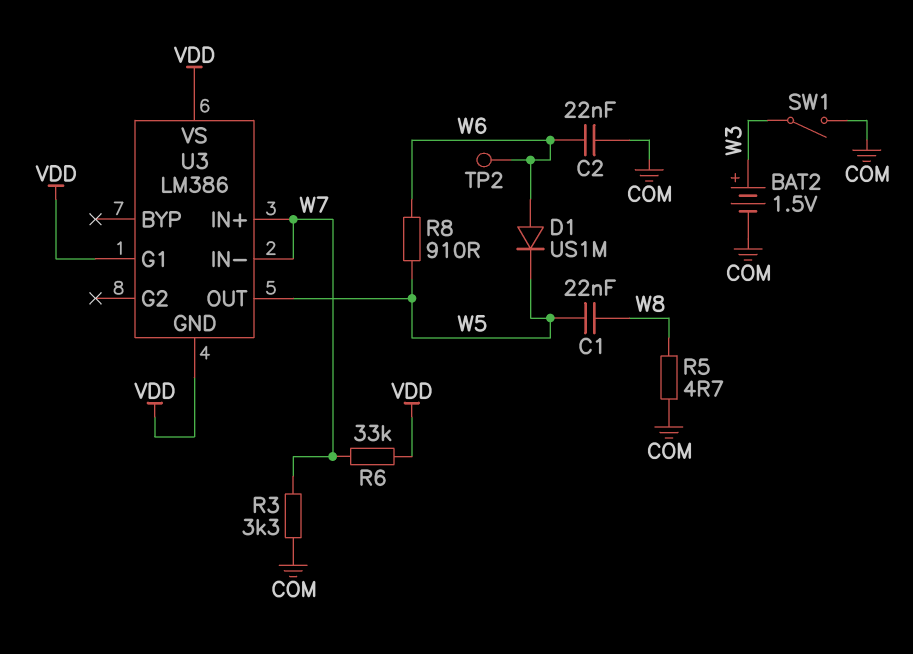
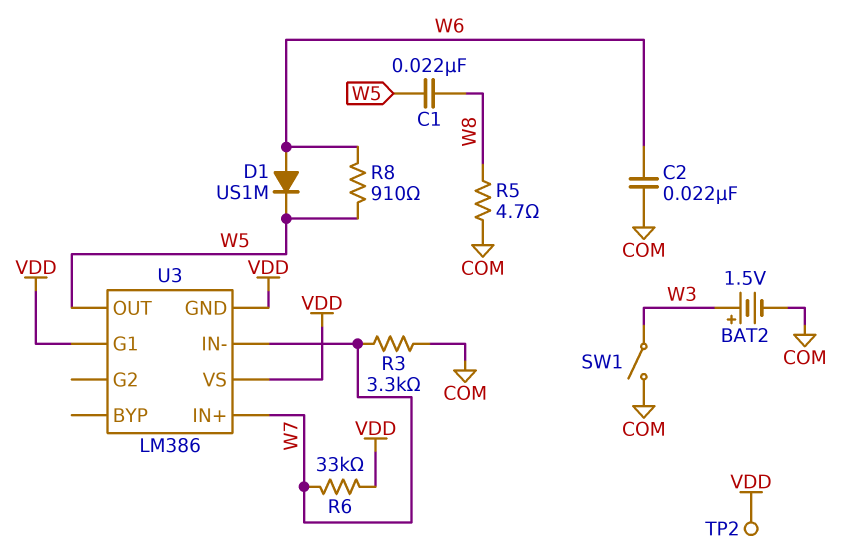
TP2: test point (W6) -> test point (VDD)

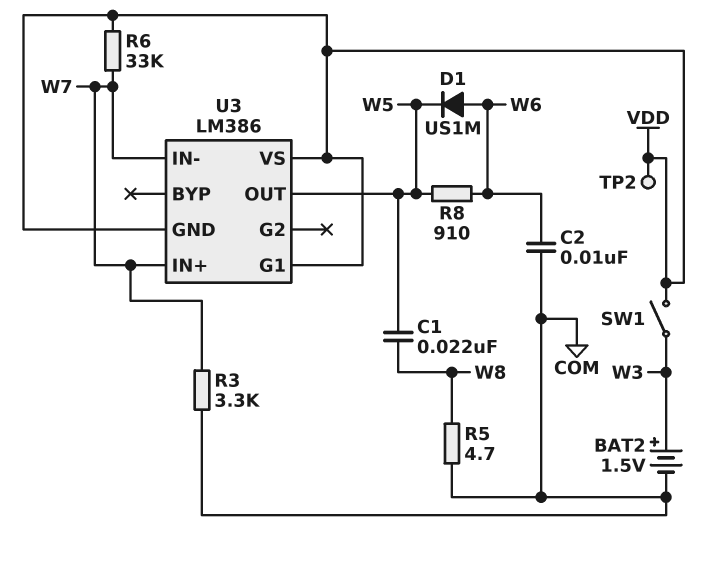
C2: 22nF (COM, W6) -> 10nF (COM, W6)
SW1: switch (COM, W3) -> switch (VDD, W3)

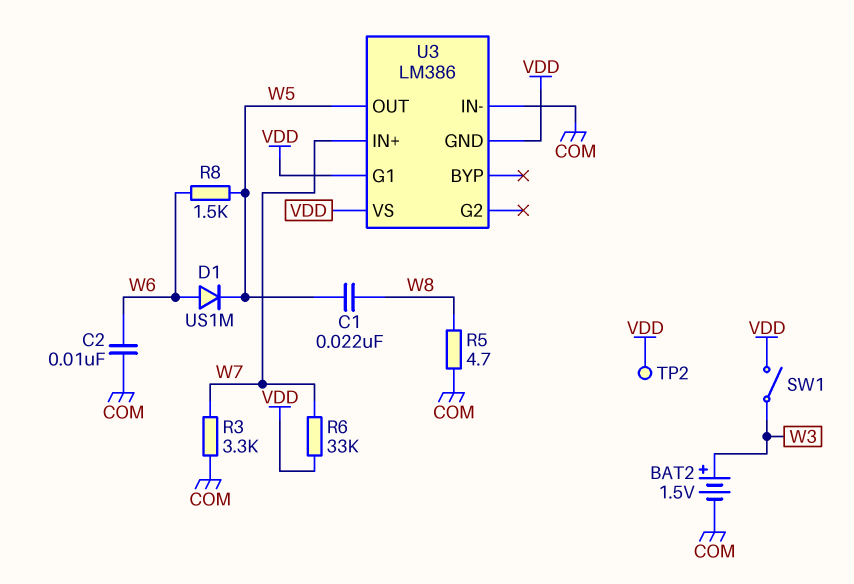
R8: 910 (W5, W6) -> 1.5k (W5, W6)
U3 pin IN-: W7 -> COM

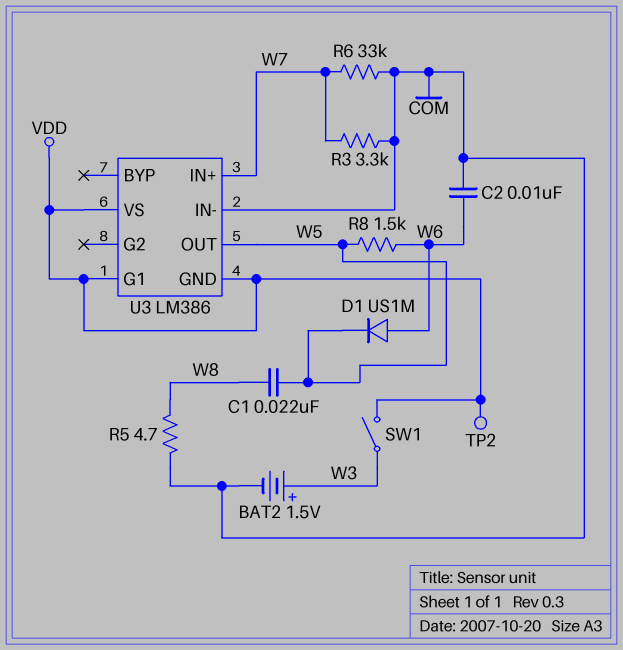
R6: 33k (VDD, W7) -> 33k (COM, W7)

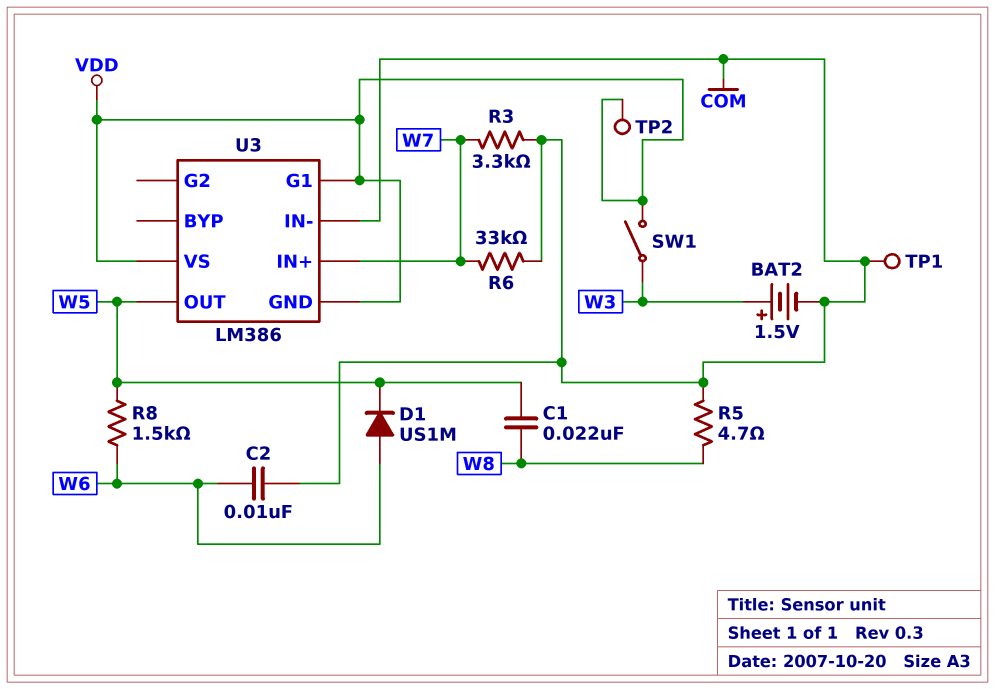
TP1: none -> test point (COM)

